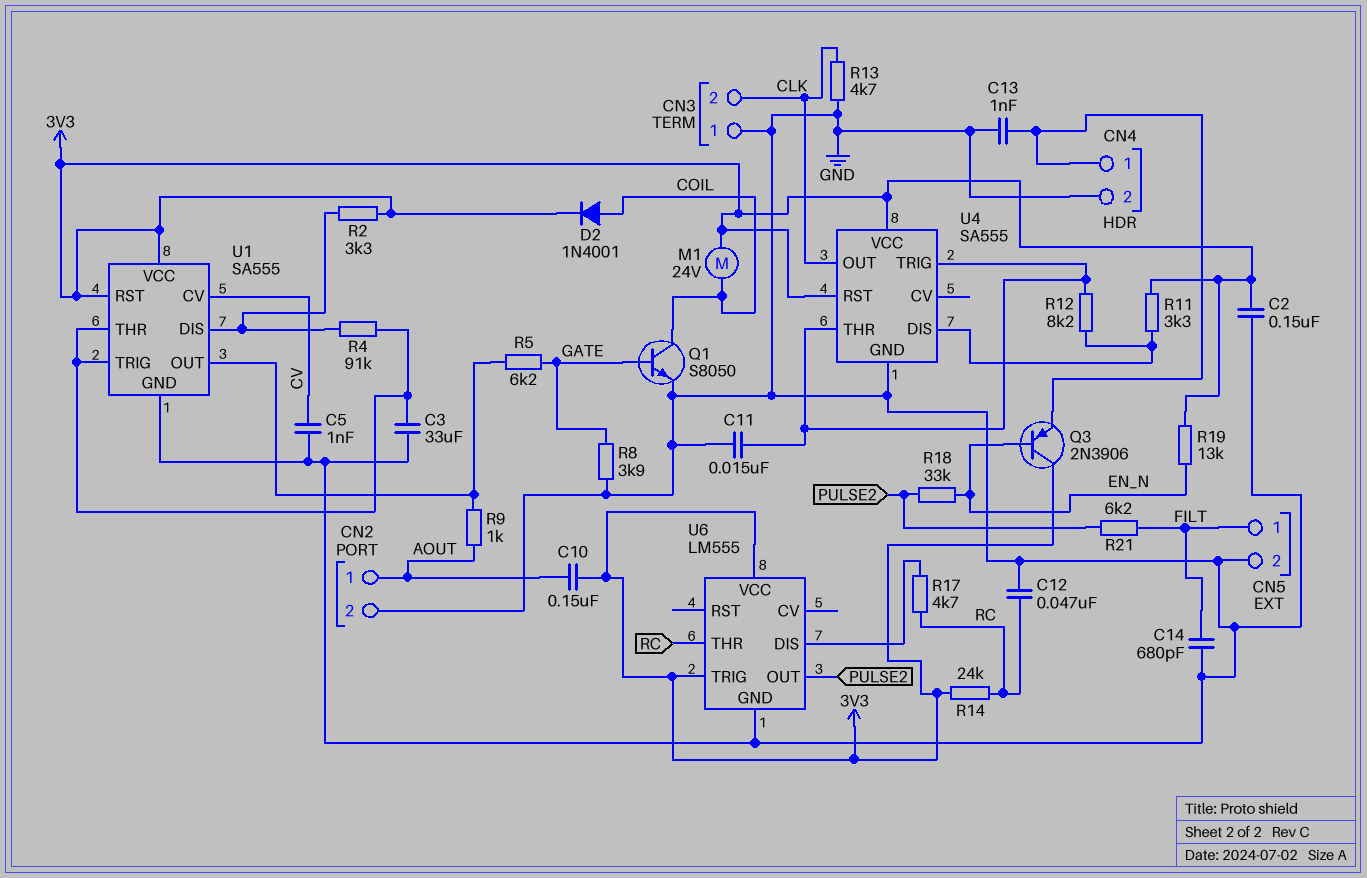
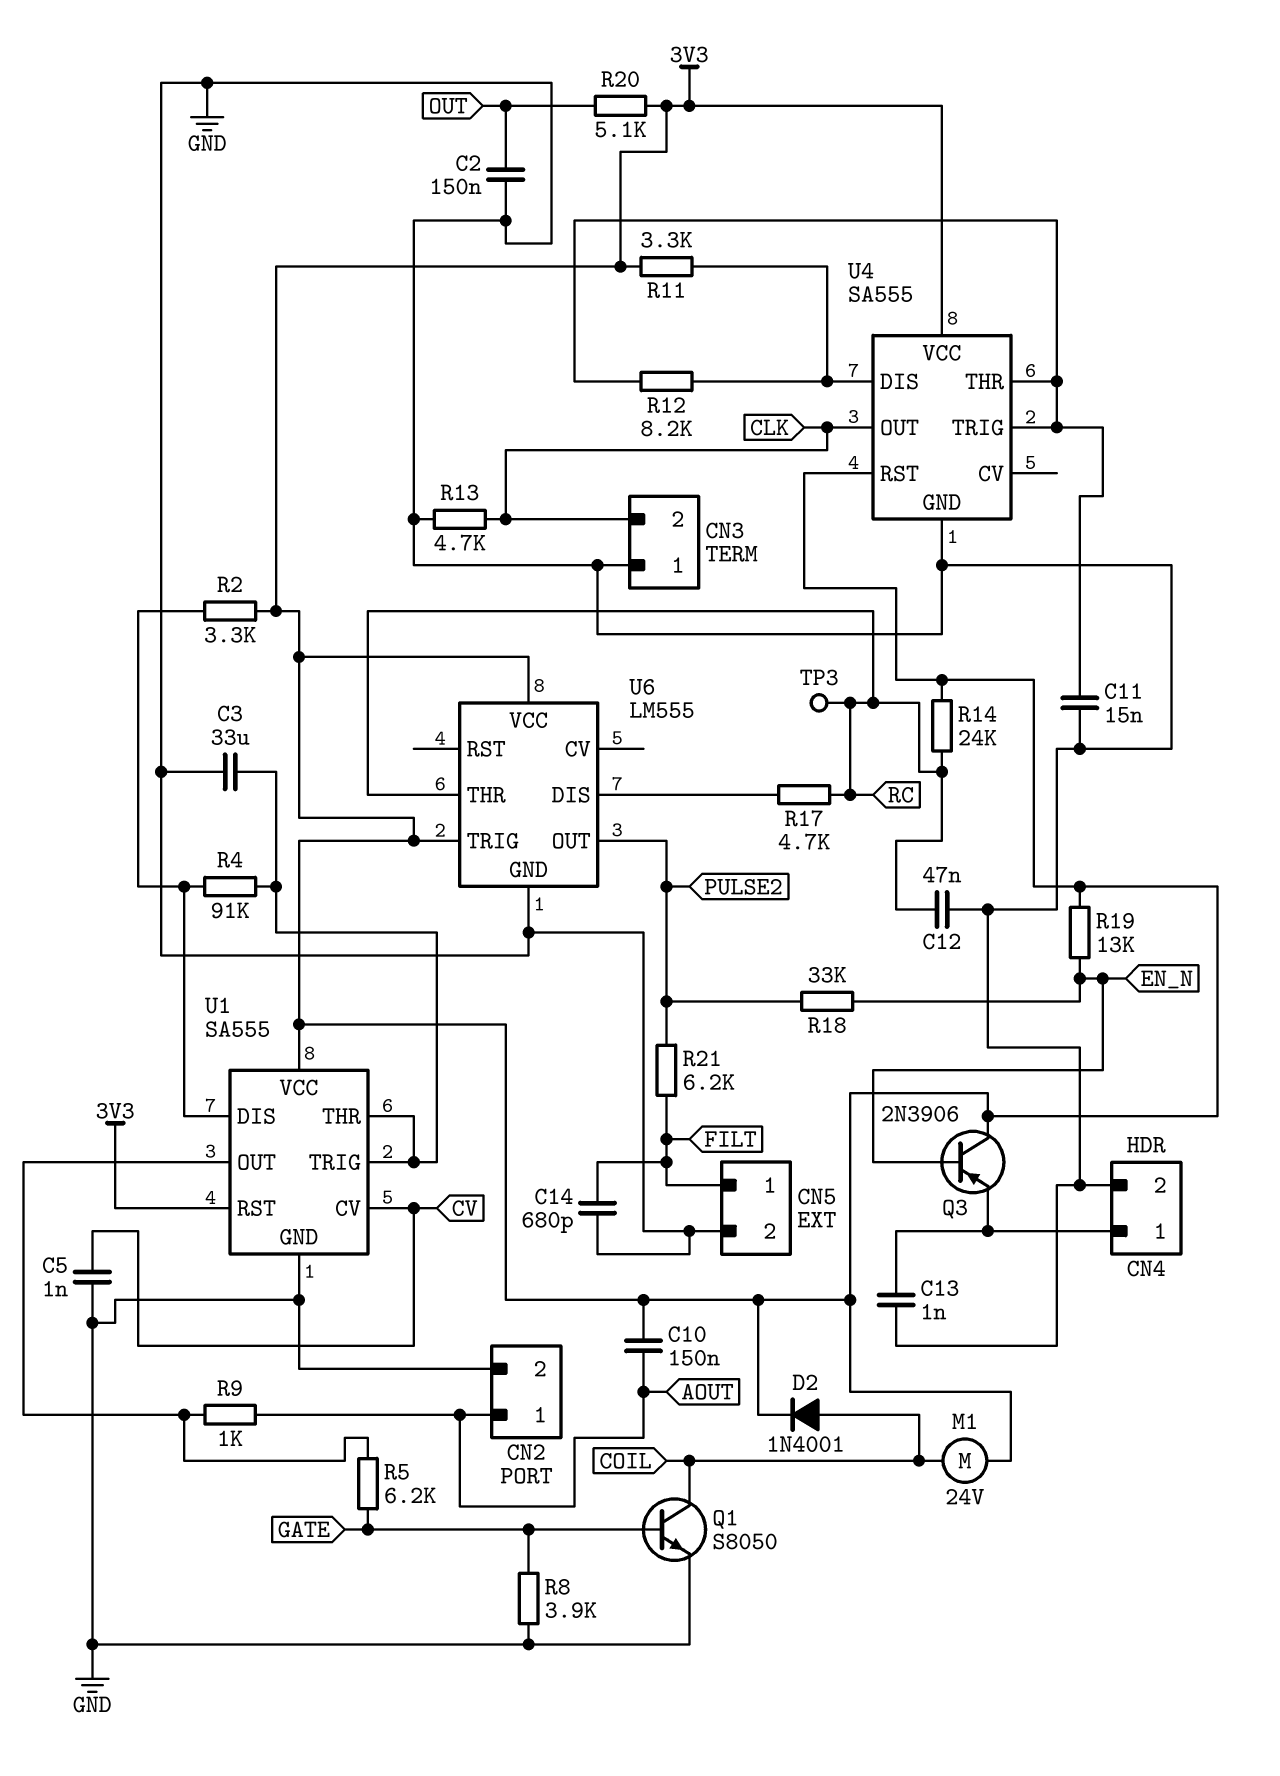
C2: 150nF (3V3, GND) -> 150nF (GND, OUT)
R20: none -> 5.1k (3V3, OUT)
TP3: none -> test point (RC)

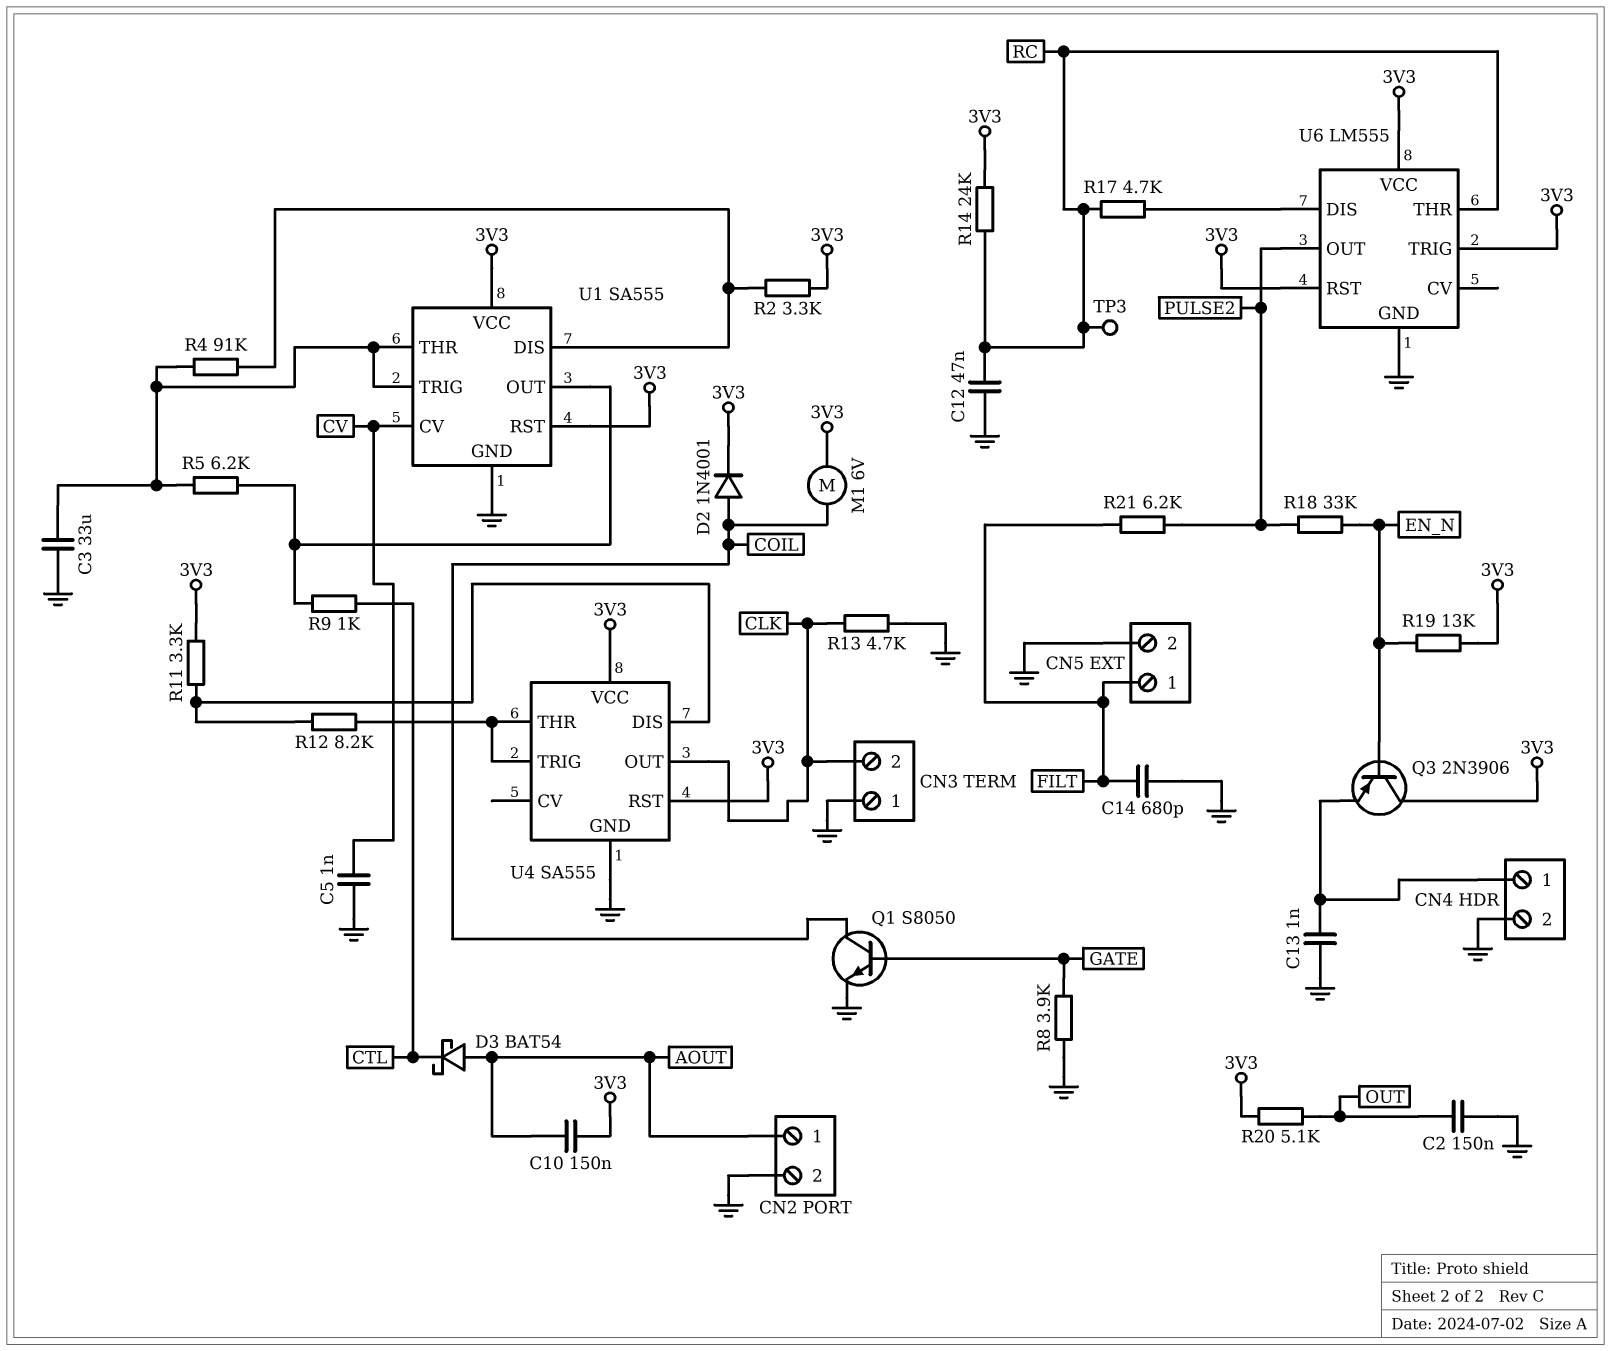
C11: 15nF (GND, U4/THR) -> none
D3: none -> schottky BAT54 (A AOUT, K CTL)
M1: motor 24V (3V3, COIL) -> motor 6V (3V3, COIL)
R5: 6.2k (GATE, U1/OUT) -> 6.2k (U1/OUT, U1/THR)
R9: 1k (AOUT, U1/OUT) -> 1k (CTL, U1/OUT)
U6 pin RST: none -> 3V3

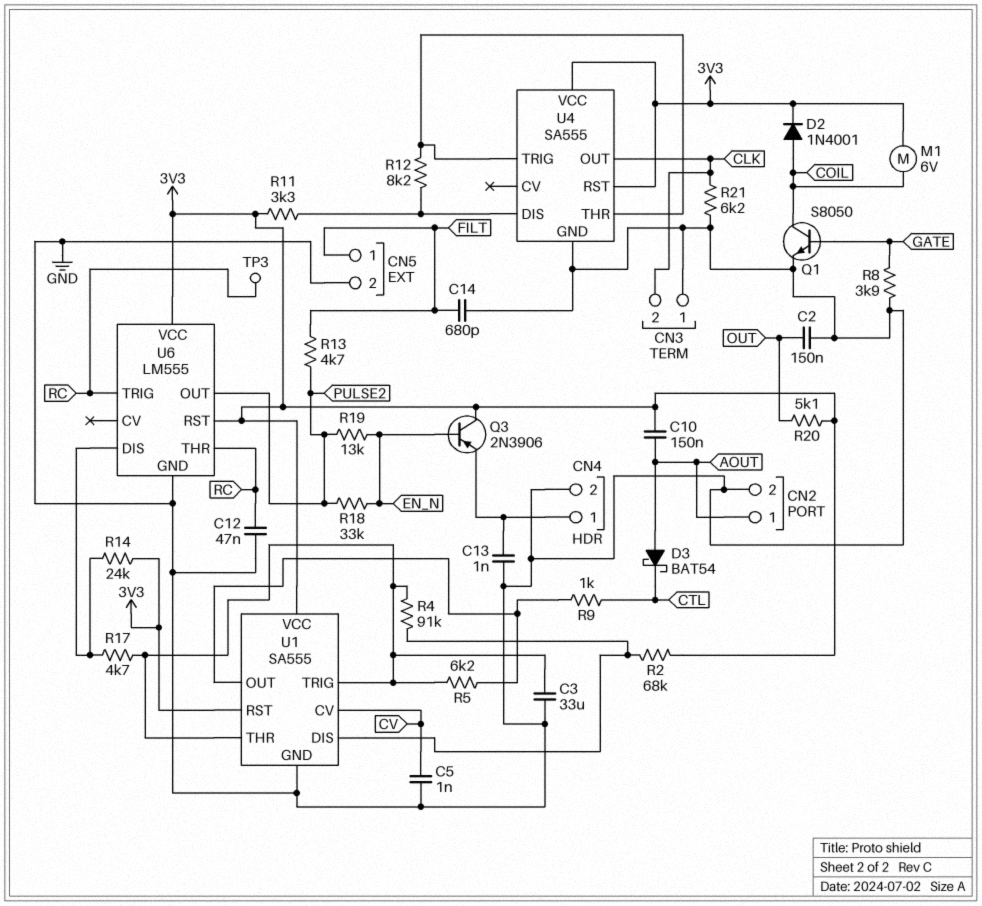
R2: 3.3k (3V3, U1/DIS) -> 68k (3V3, U1/DIS)
R13: 4.7k (CLK, GND) -> 4.7k (FILT, PULSE2)
R14: 24k (3V3, RC) -> 24k (3V3, U6/DIS)
R17: 4.7k (RC, U6/DIS) -> 4.7k (U1/THR, U6/DIS)
R19: 13k (3V3, EN_N) -> 13k (EN_N, PULSE2)
R21: 6.2k (FILT, PULSE2) -> 6.2k (CLK, GND)
U6 pin TRIG: 3V3 -> RC

